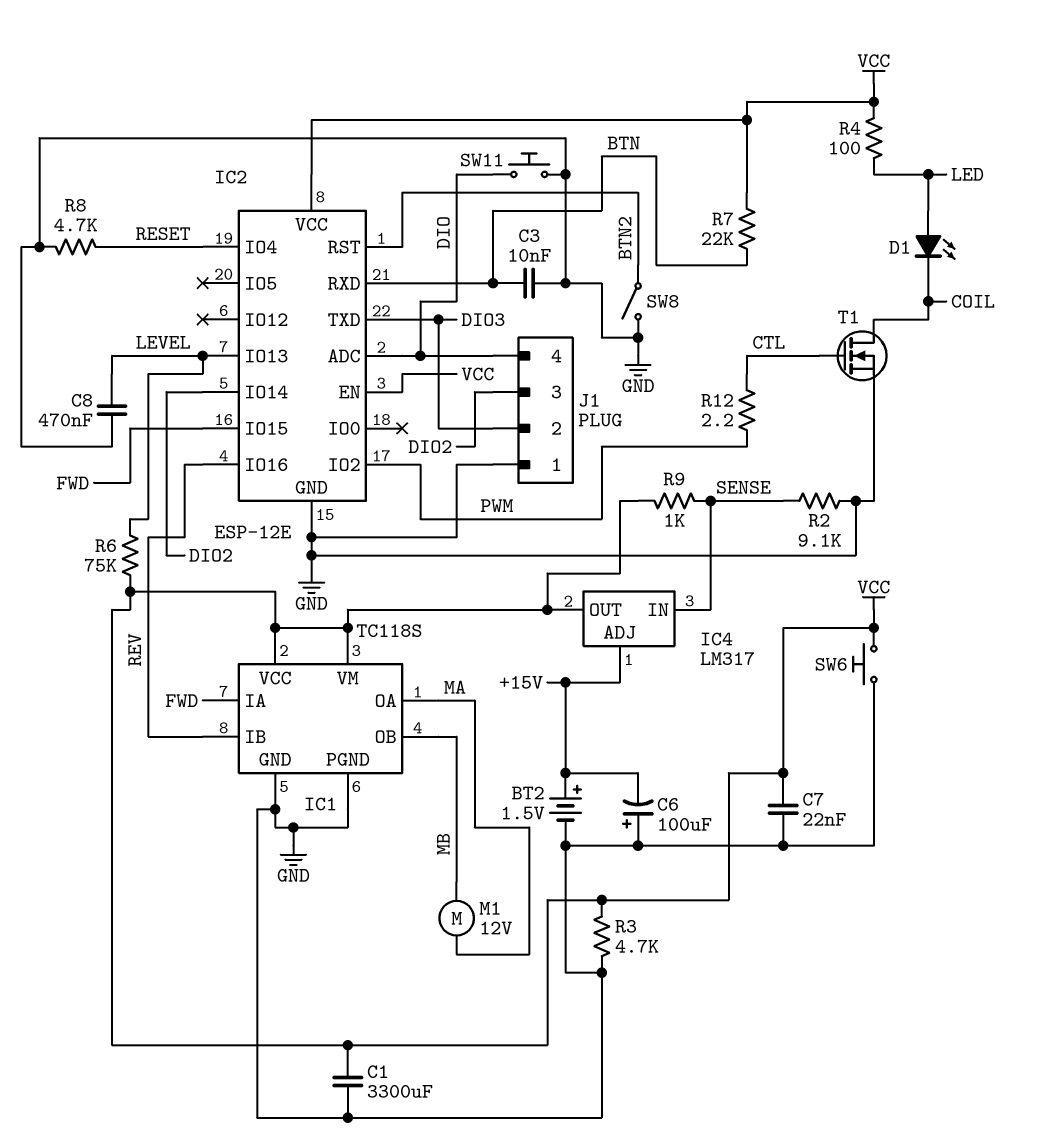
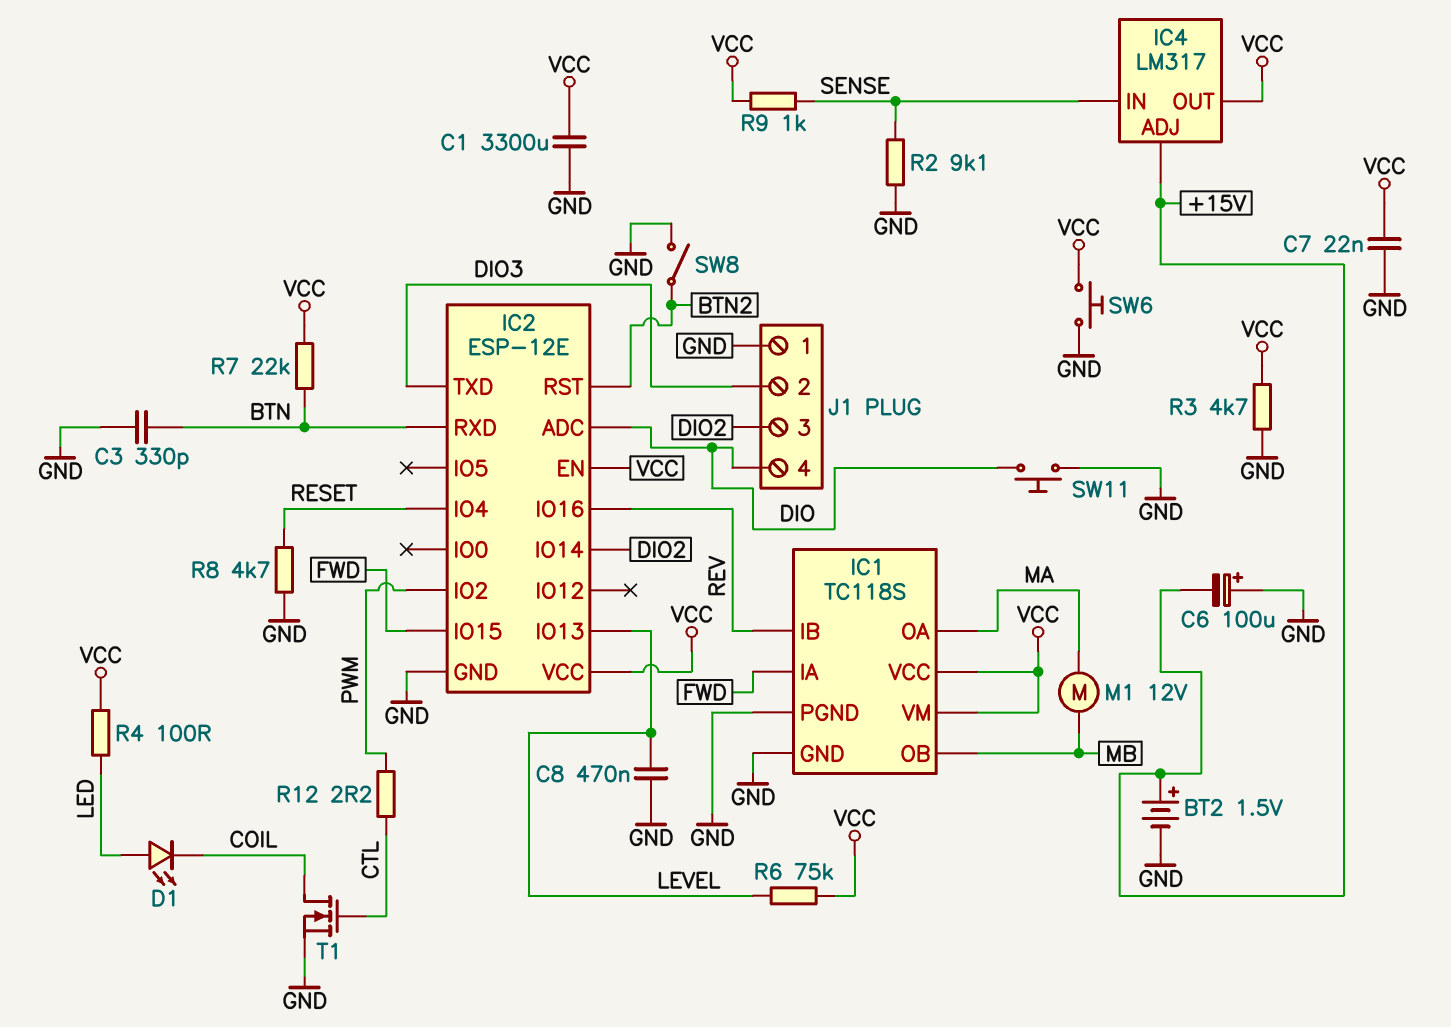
C3: 10nF (BTN, GND) -> 330pF (BTN, GND)

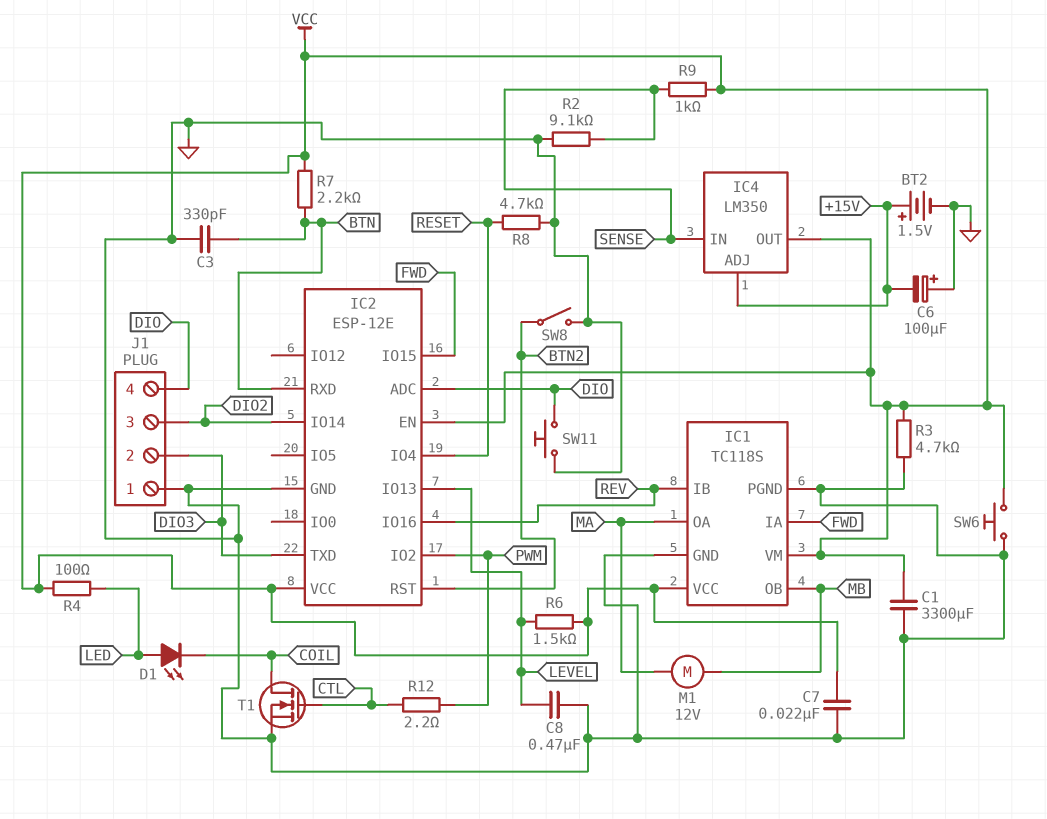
IC4: LM317 -> LM350
R6: 75k (LEVEL, VCC) -> 1.5k (LEVEL, VCC)
R7: 22k (BTN, VCC) -> 2.2k (BTN, VCC)

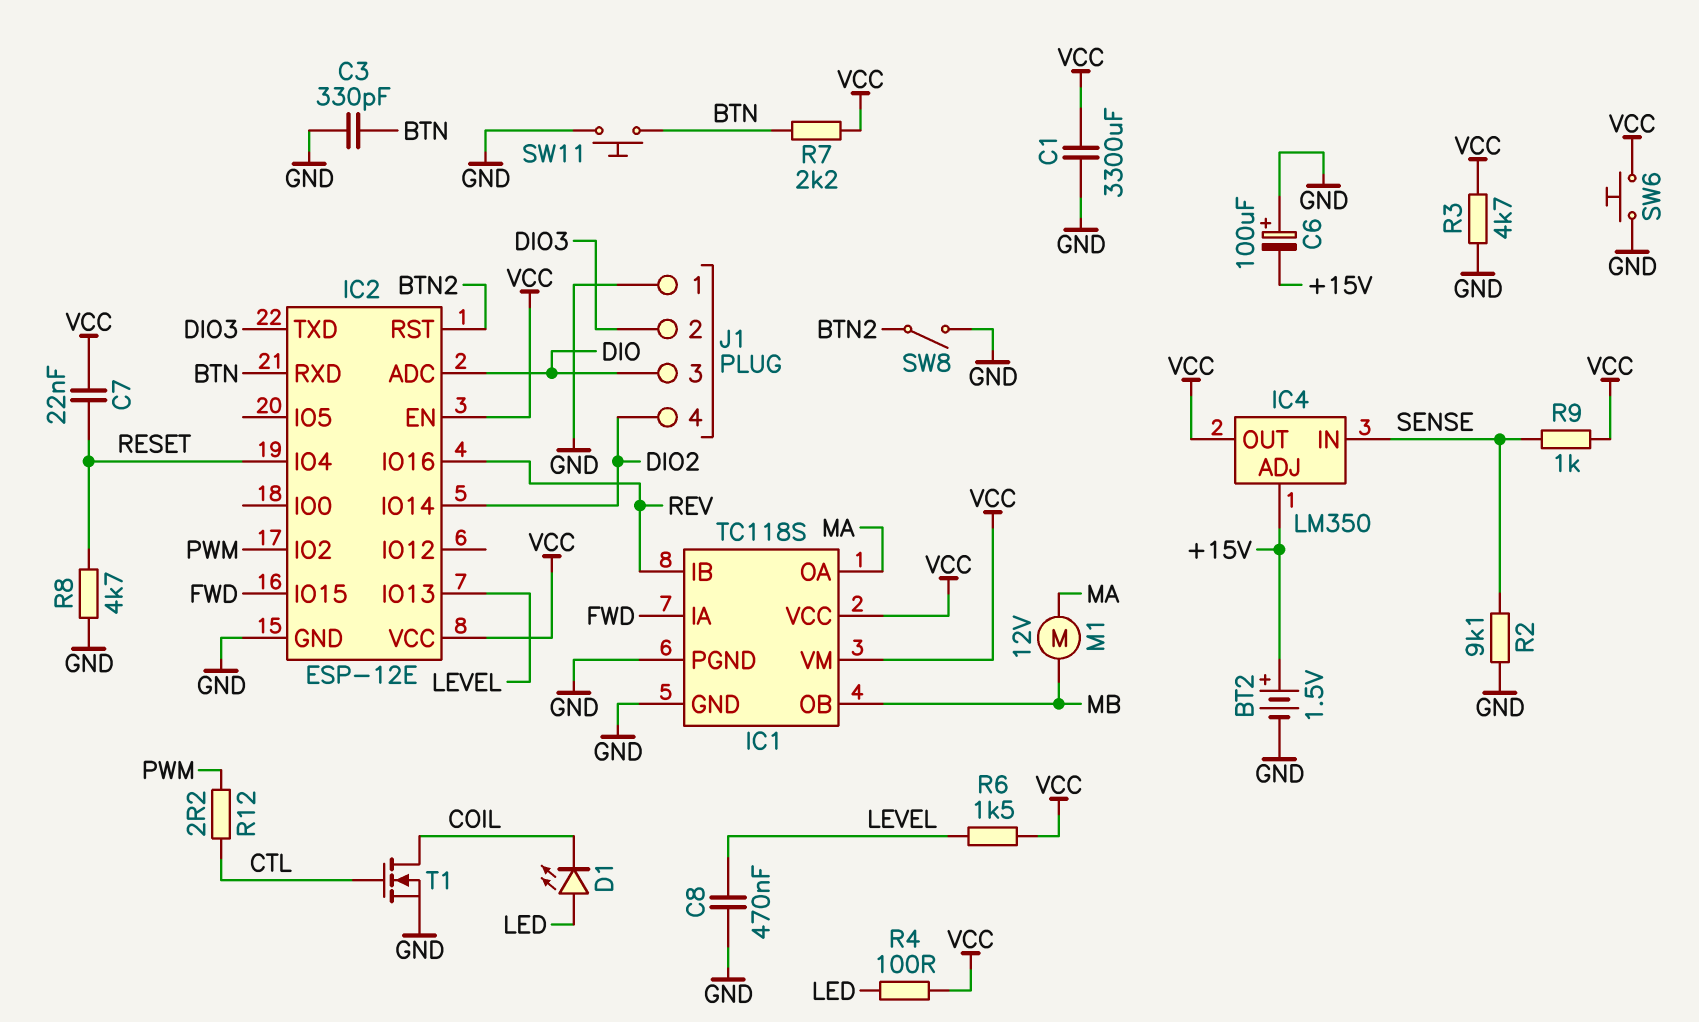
C7: 22nF (GND, VCC) -> 22nF (RESET, VCC)
J1 pin 3: DIO2 -> DIO
J1 pin 4: DIO -> DIO2
SW11: button (DIO, GND) -> button (BTN, GND)

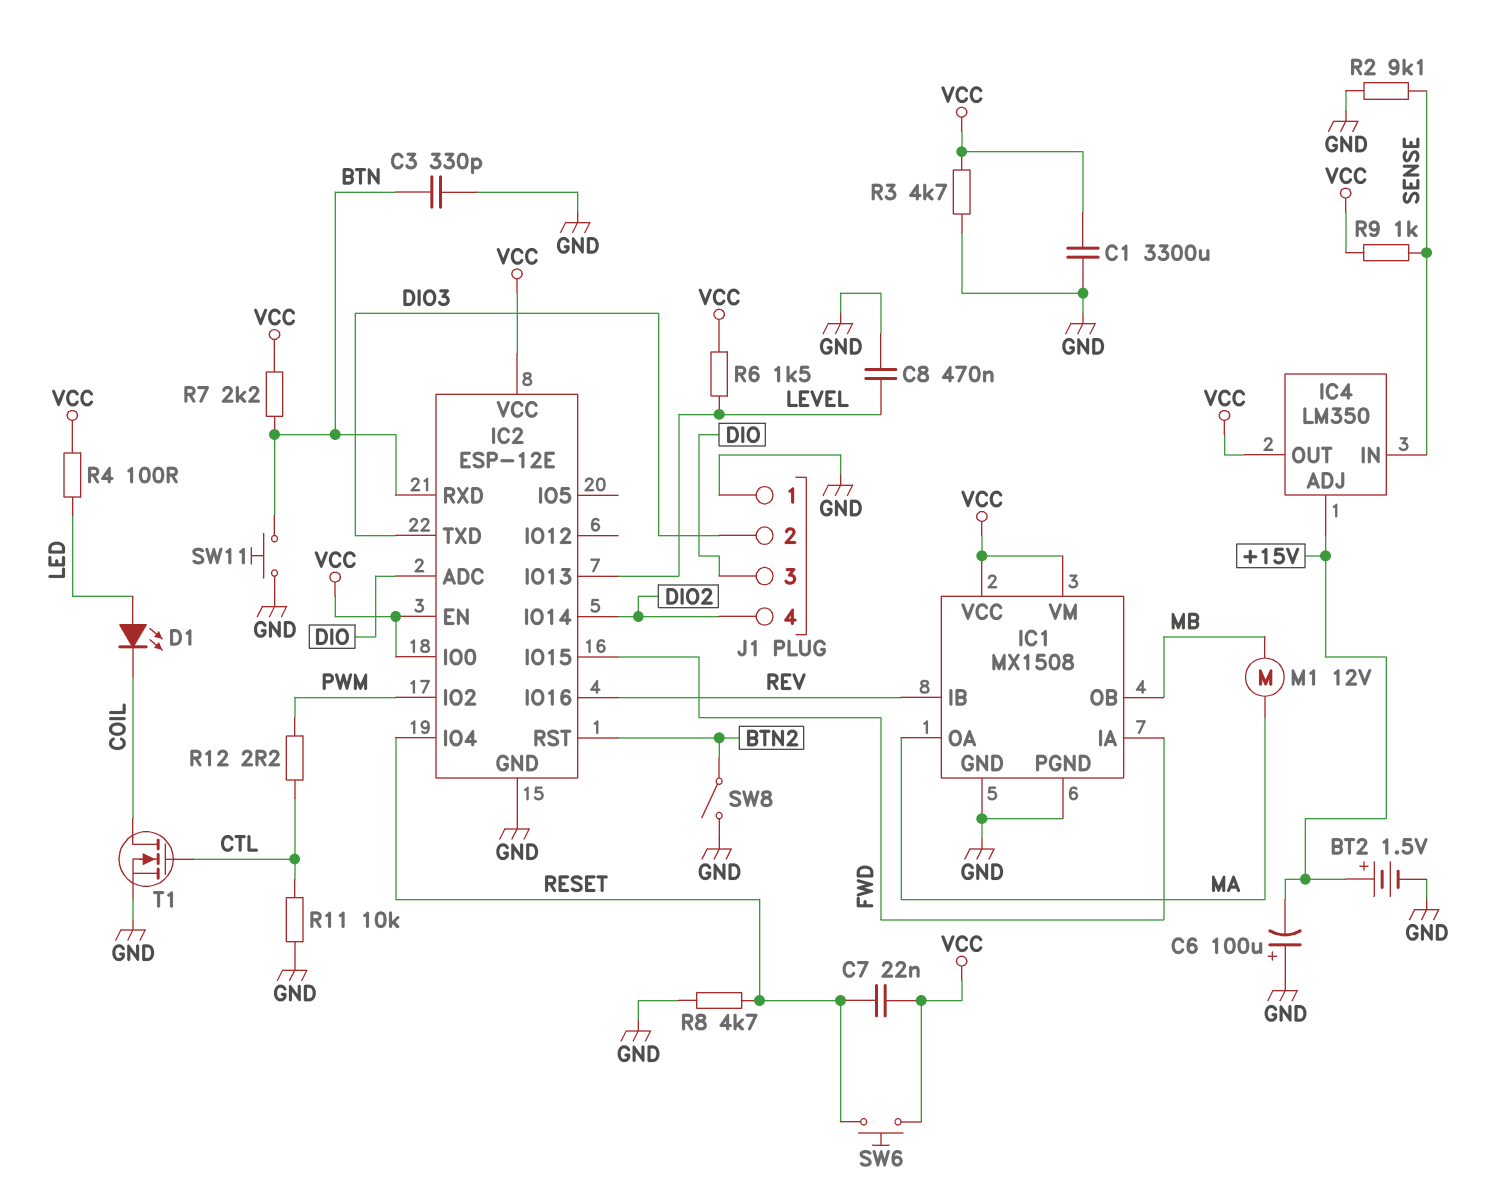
IC1: TC118S -> MX1508
IC2 pin IO0: none -> VCC
R11: none -> 10k (CTL, GND)
SW6: button (GND, VCC) -> button (RESET, VCC)

